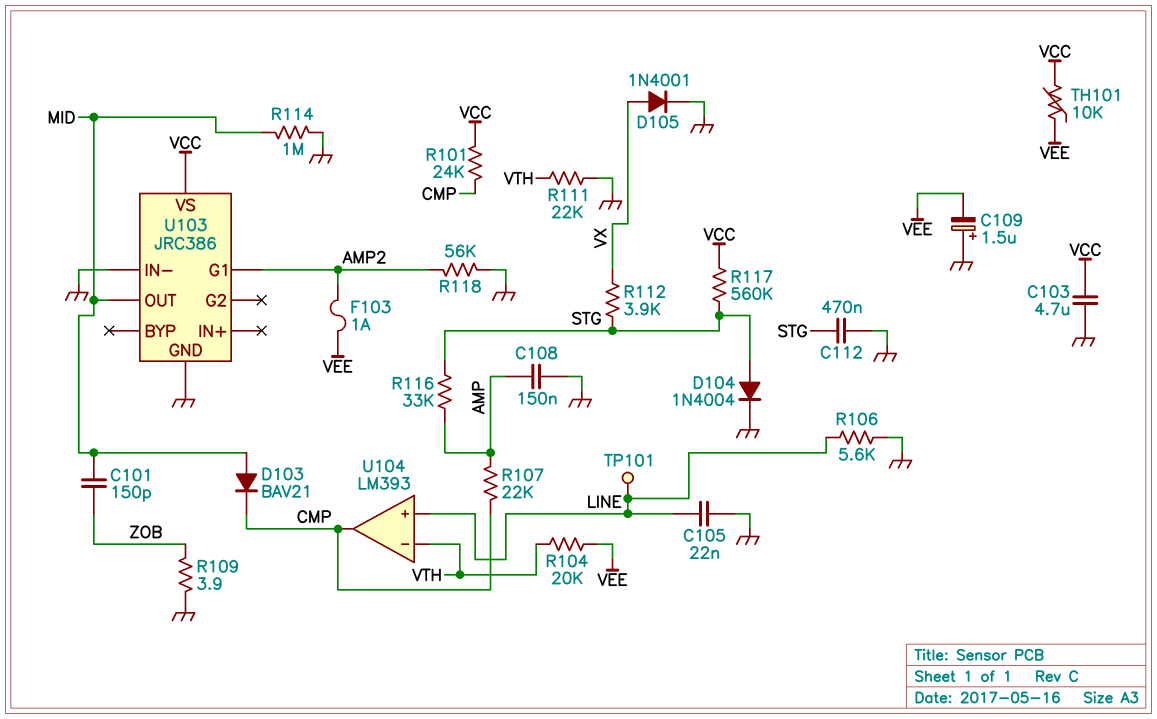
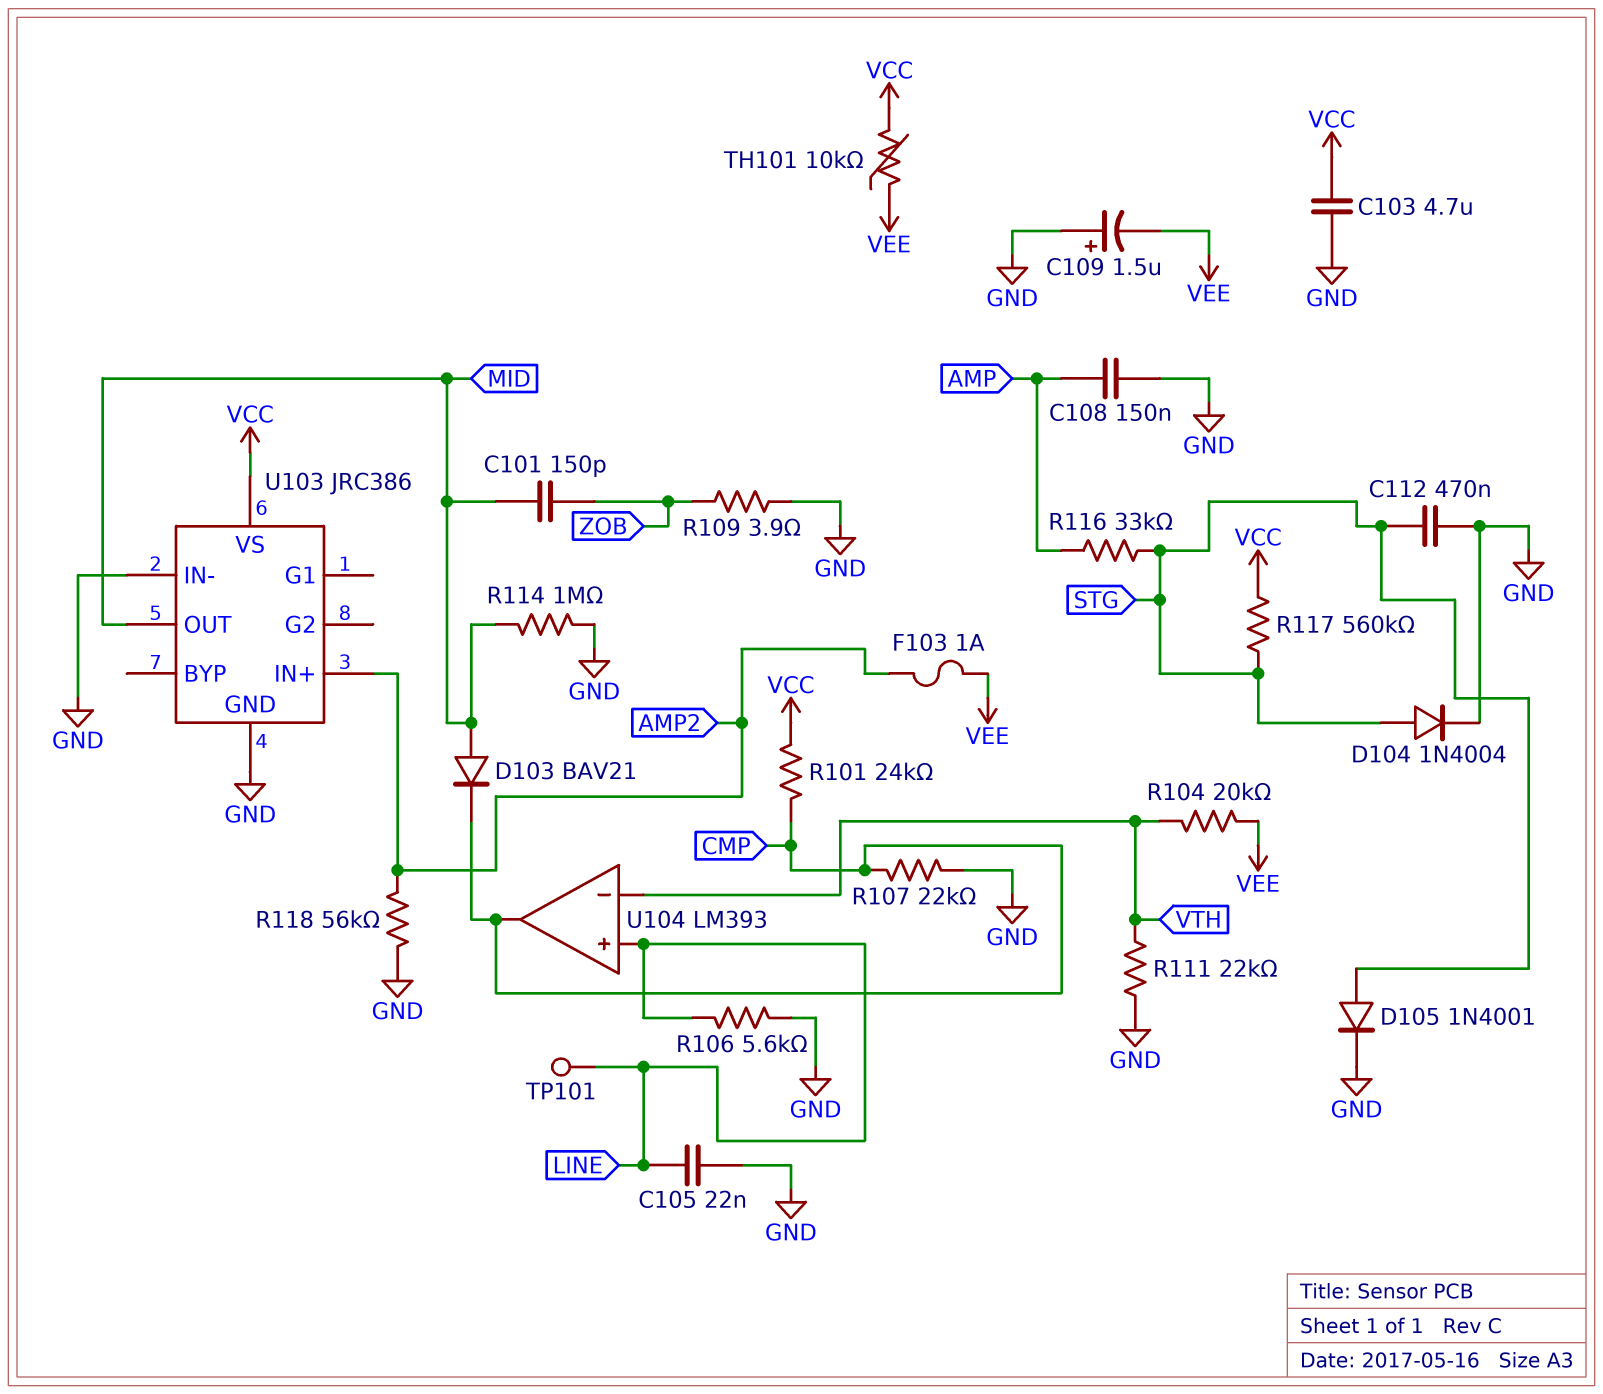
D105: diode 1N4001 (A VX, K GND) -> diode 1N4001 (A STG, K GND)
R107: 22k (AMP, CMP) -> 22k (CMP, GND)
R112: 3.9k (STG, VX) -> none
U103 pin G1: AMP2 -> none
U103 pin IN+: none -> AMP2

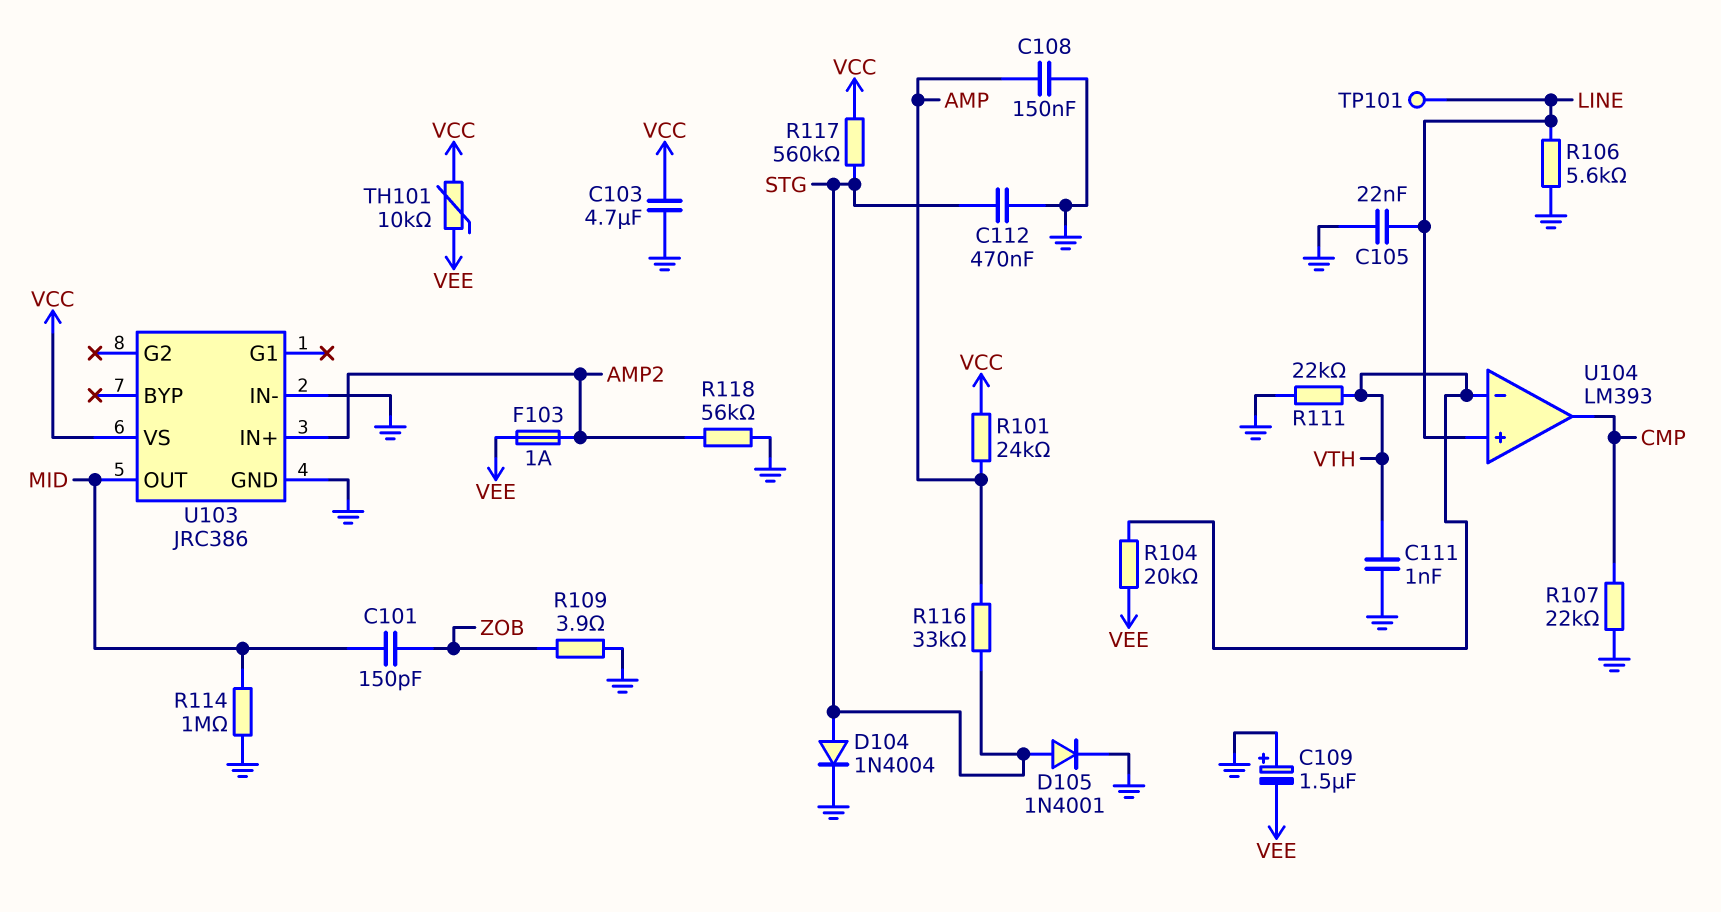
C111: none -> 1nF (GND, VTH)
D103: diode BAV21 (A MID, K CMP) -> none
R101: 24k (CMP, VCC) -> 24k (AMP, VCC)

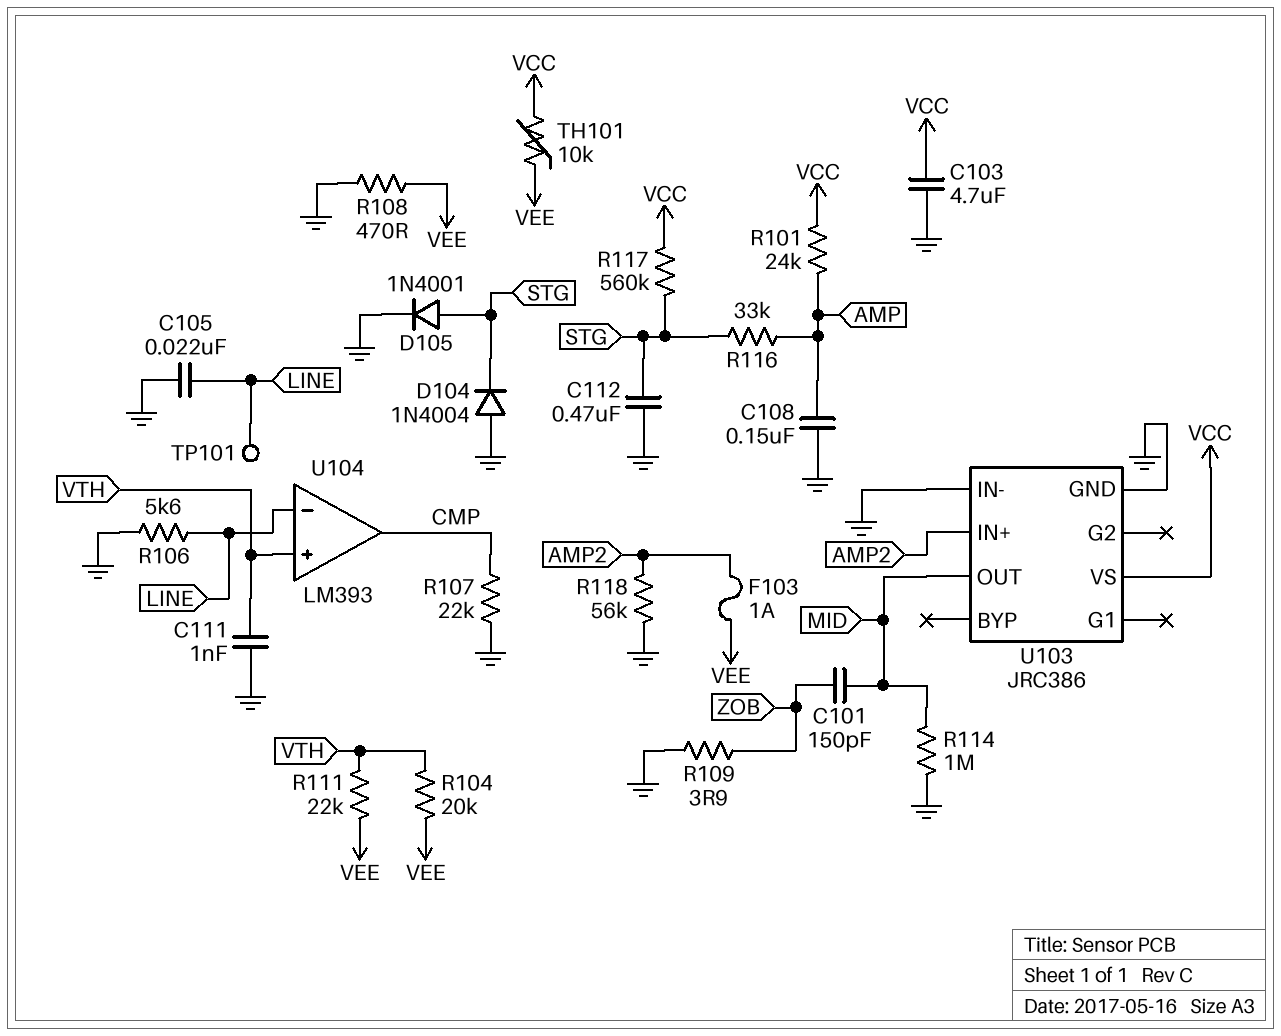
C109: 1.5uF (plus GND, minus VEE) -> none
D104: diode 1N4004 (A STG, K GND) -> diode 1N4004 (A GND, K STG)
R108: none -> 470 (GND, VEE)
R111: 22k (GND, VTH) -> 22k (VEE, VTH)
U104 pin in+: LINE -> VTH
U104 pin in-: VTH -> LINE

